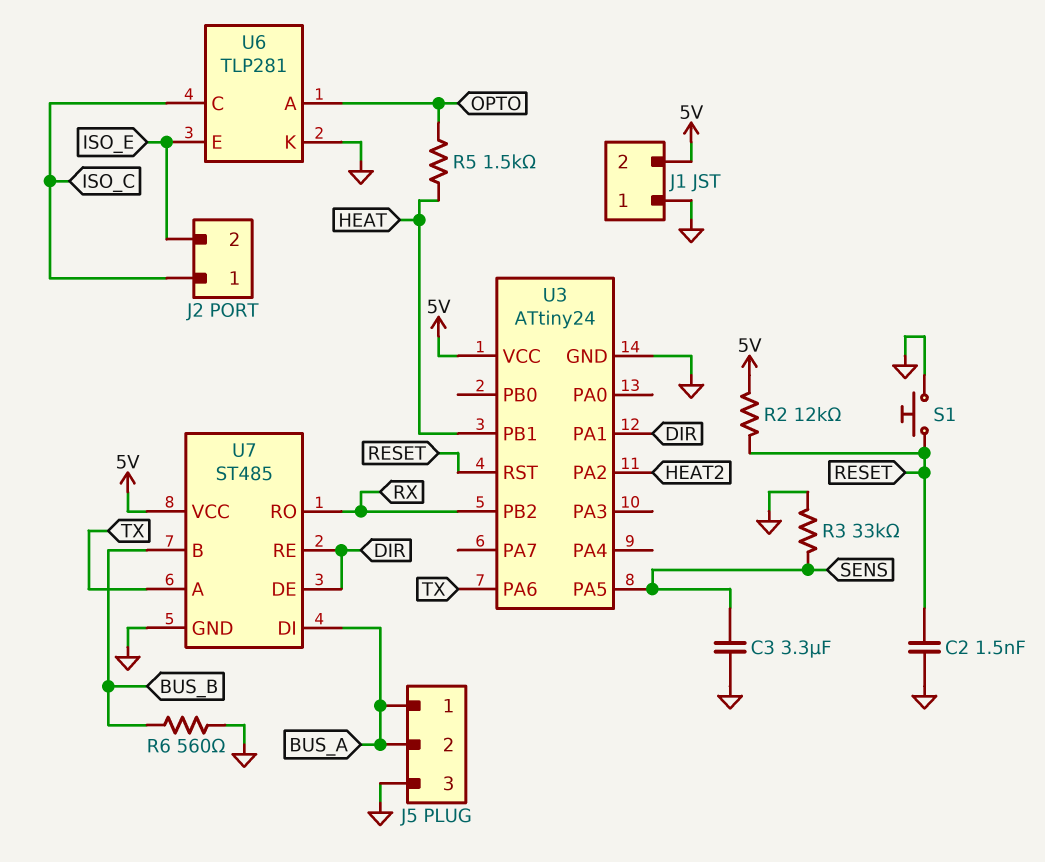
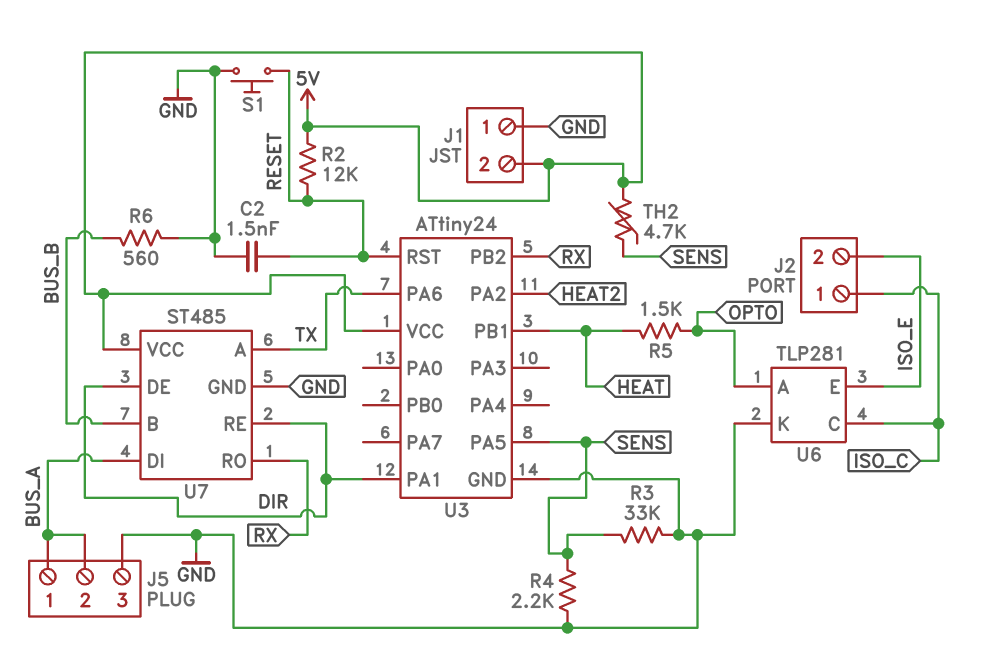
C3: 3.3uF (GND, SENS) -> none
R4: none -> 2.2k (GND, SENS)
TH2: none -> 4.7k (5V, SENS)

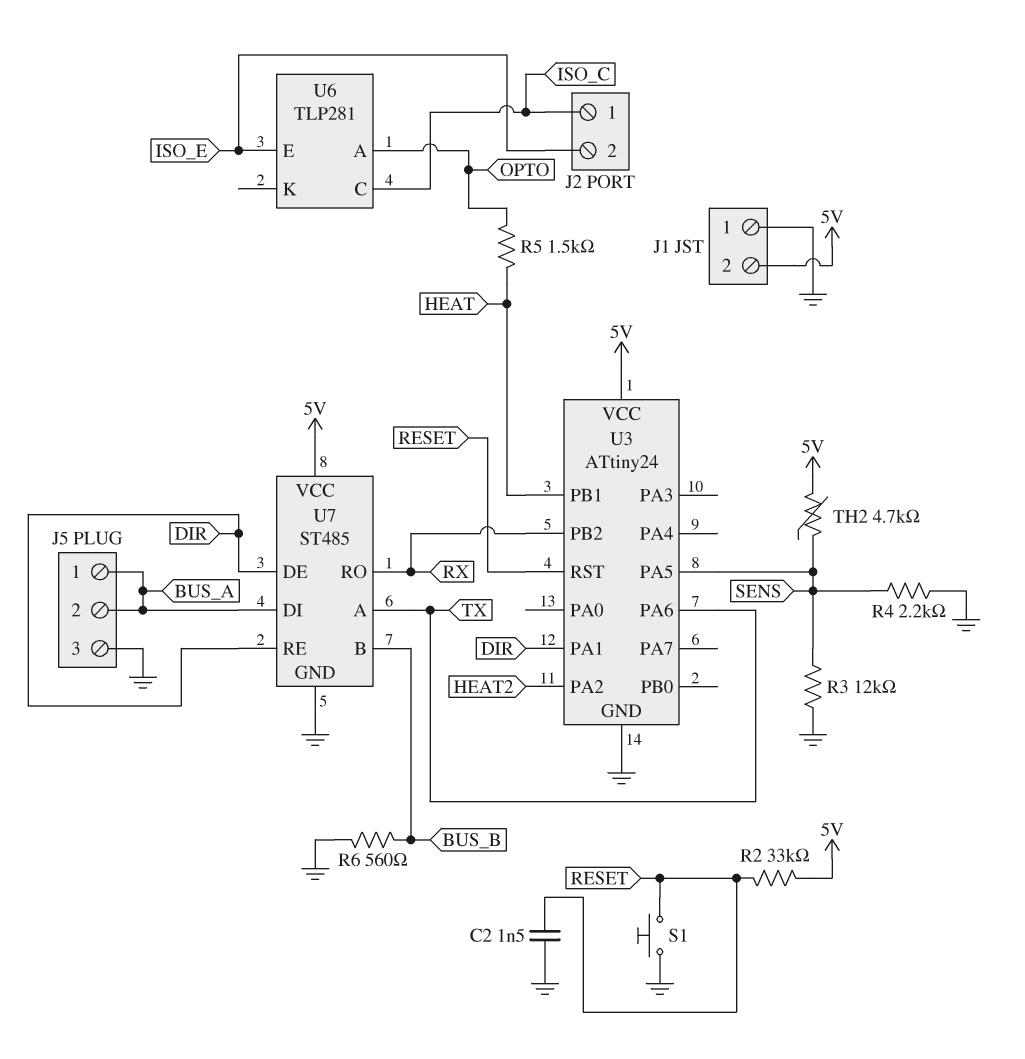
R2: 12k (5V, RESET) -> 33k (5V, RESET)
R3: 33k (GND, SENS) -> 12k (GND, SENS)
U6 pin K: GND -> none

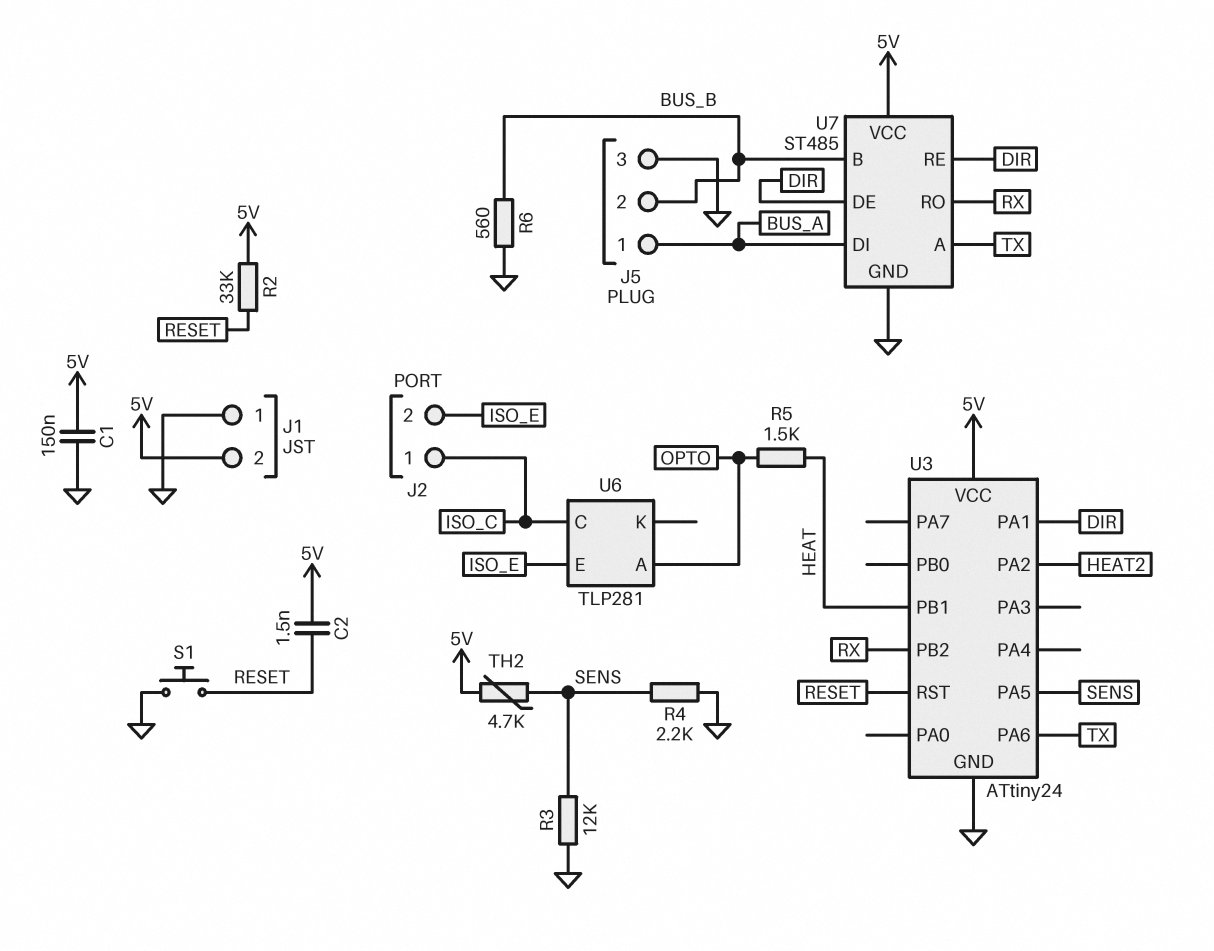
C1: none -> 150nF (5V, GND)
C2: 1.5nF (GND, RESET) -> 1.5nF (5V, RESET)
J5 pin 2: BUS_A -> BUS_B

